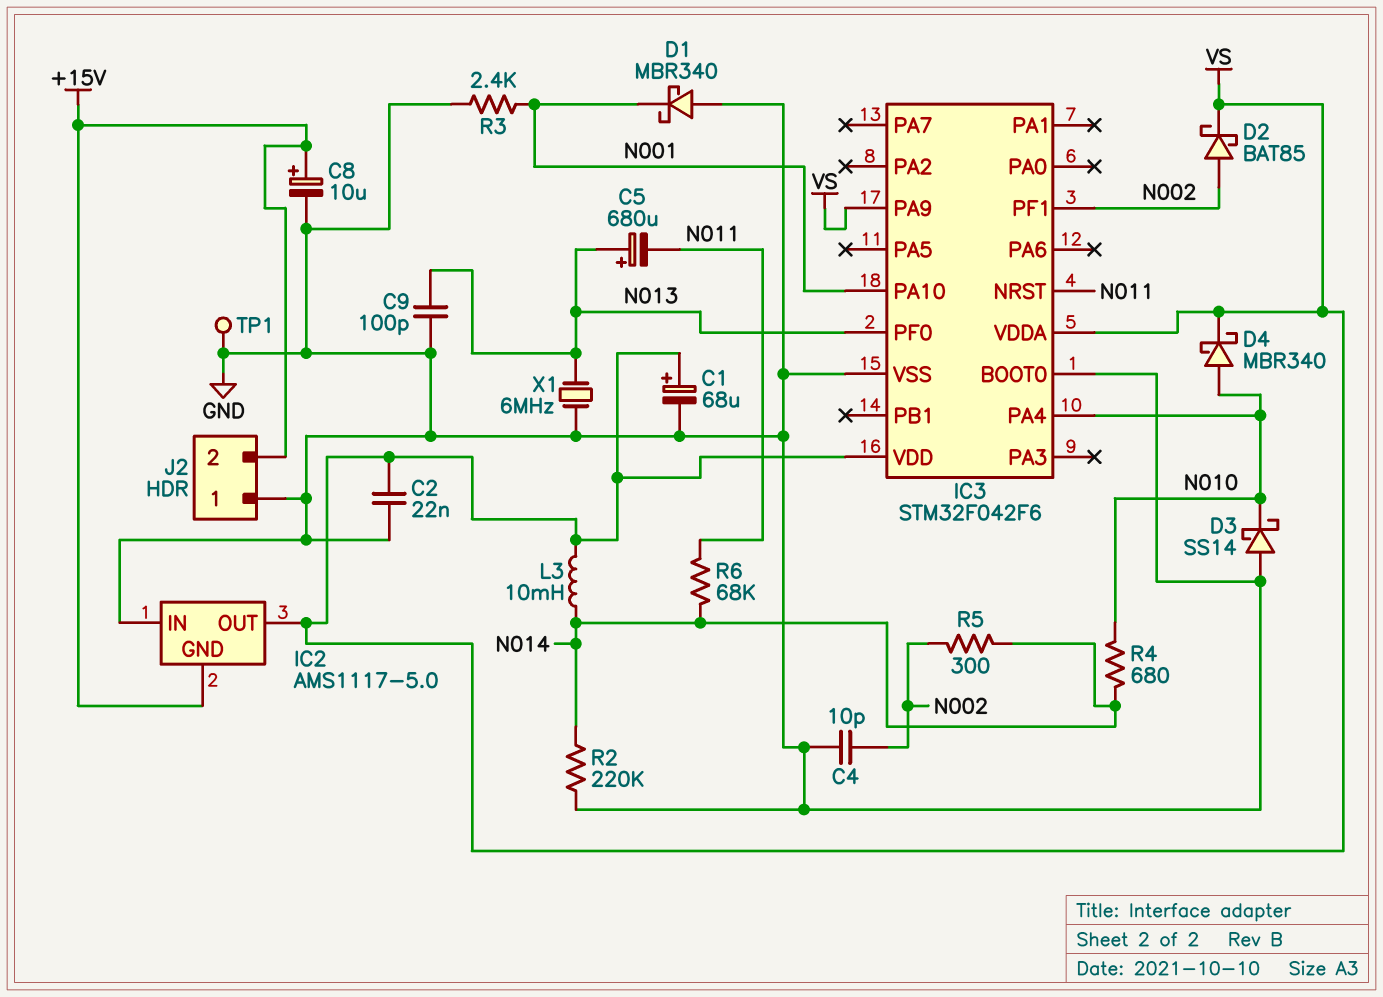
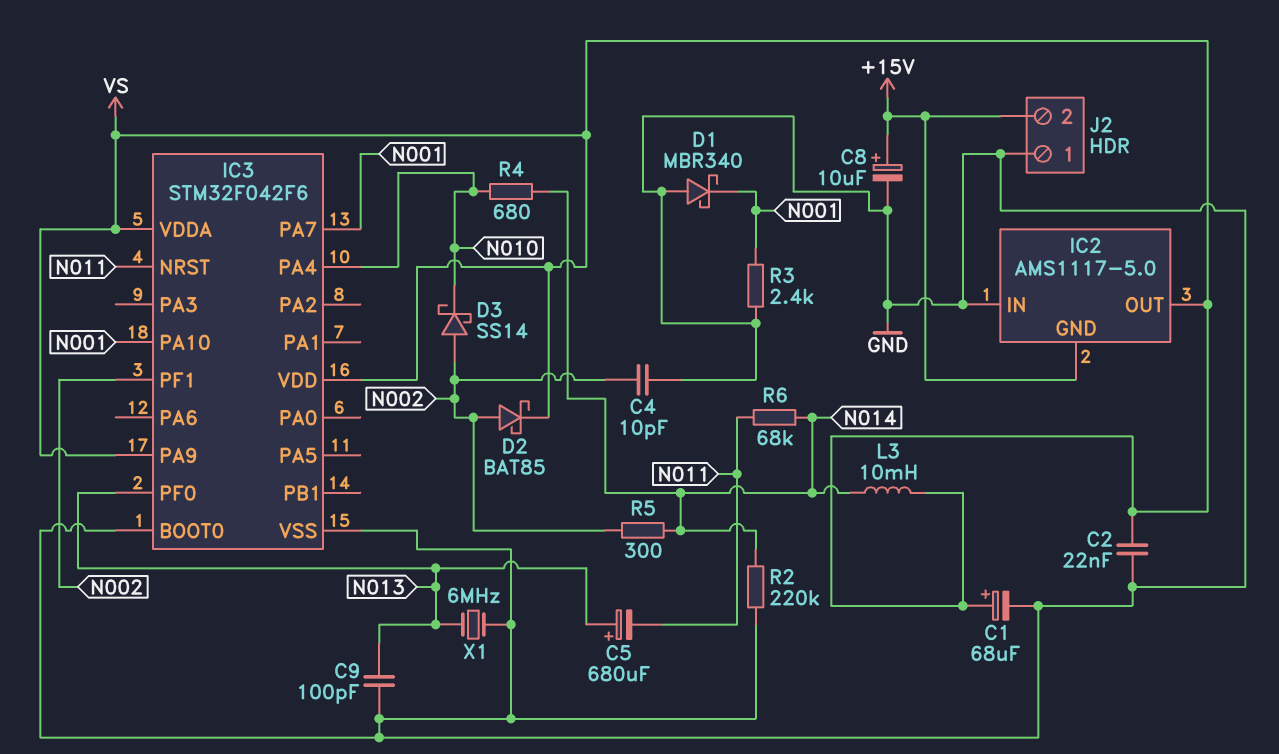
D3: schottky SS14 (A GND, K N010) -> schottky SS14 (A N002, K N010)
D4: schottky MBR340 (A N010, K VS) -> none
IC3 pin PA7: none -> N001
TP1: test point (GND) -> none

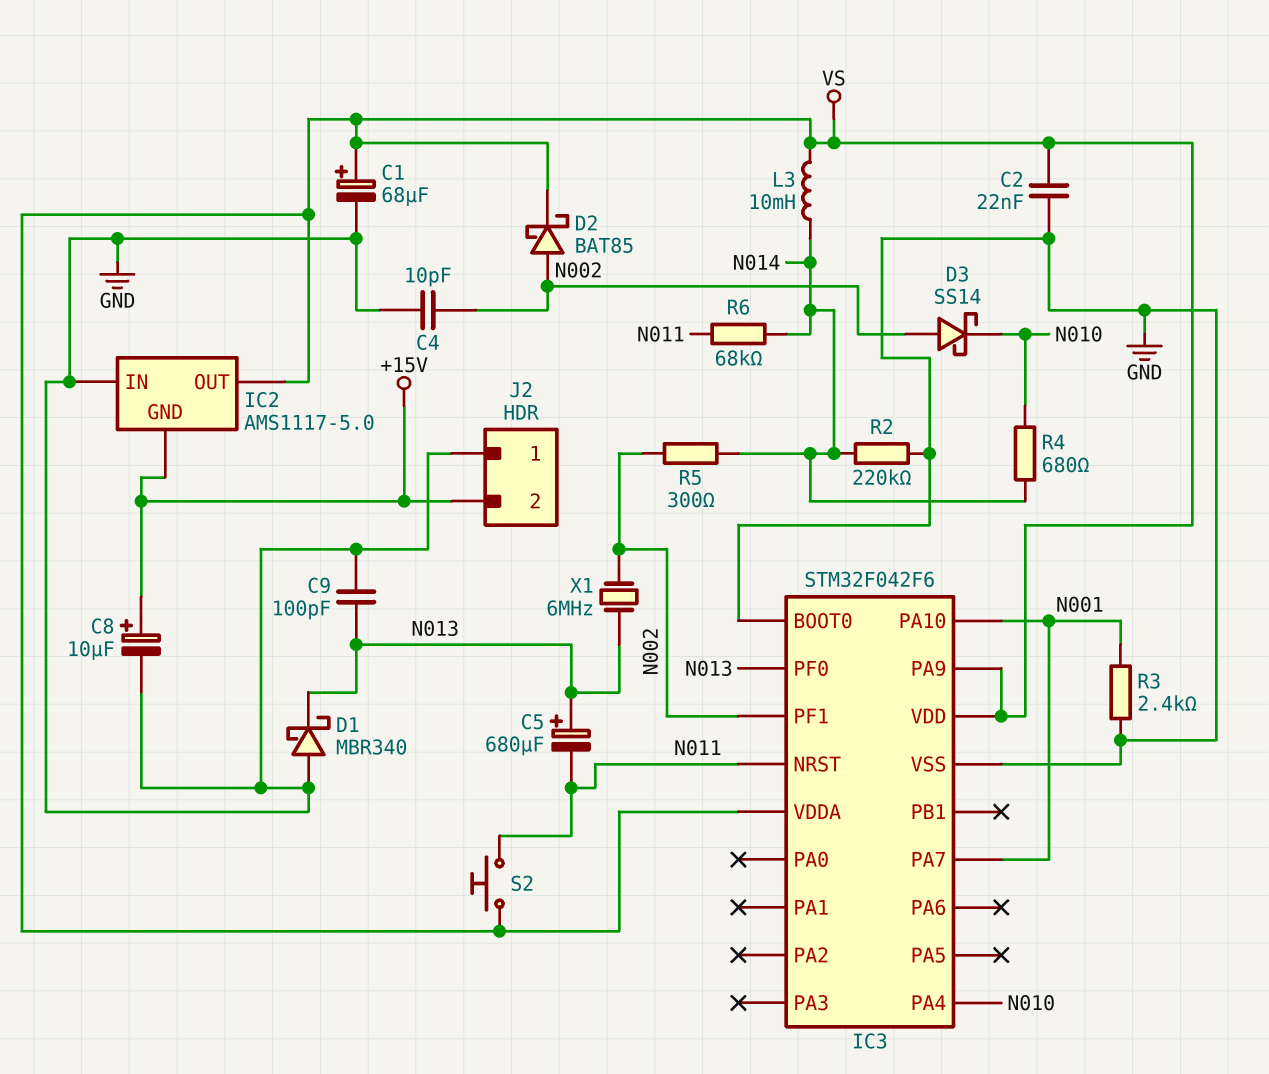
D1: schottky MBR340 (A GND, K N001) -> schottky MBR340 (A GND, K N013)
S2: none -> button (N011, VS)
X1: 6MHz (GND, N013) -> 6MHz (N002, N013)

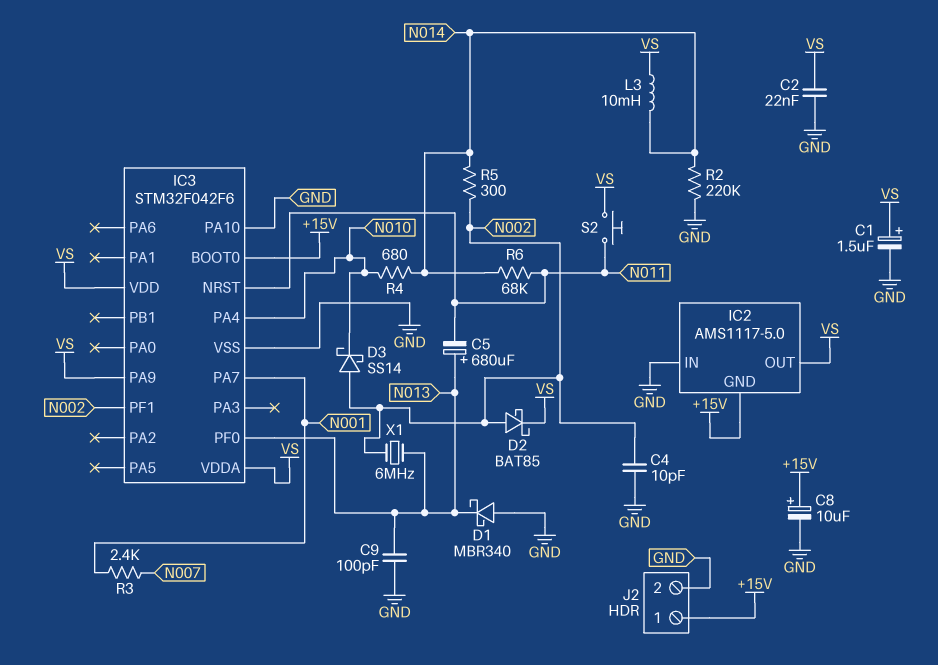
C1: 68uF (plus VS, minus GND) -> 1.5uF (plus VS, minus GND)
IC3 pin BOOT0: GND -> +15V
IC3 pin PA10: N001 -> GND
J2 pin 1: GND -> +15V
J2 pin 2: +15V -> GND
R3: 2.4k (GND, N001) -> 2.4k (N001, N007)

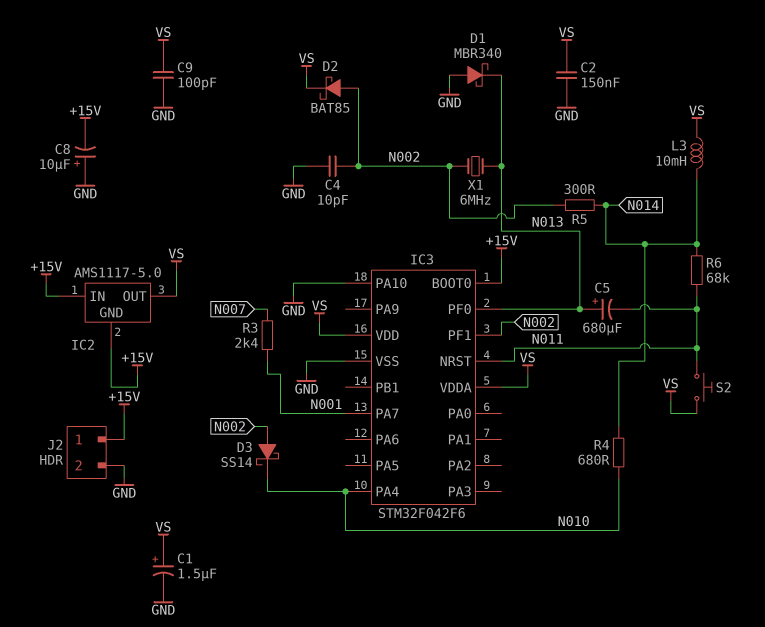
C2: 22nF (GND, VS) -> 150nF (GND, VS)
C8: 10uF (plus +15V, minus GND) -> 10uF (plus GND, minus +15V)
C9: 100pF (GND, N013) -> 100pF (GND, VS)
IC2 pin IN: GND -> +15V
IC3 pin PA9: VS -> none
R2: 220k (GND, N014) -> none

